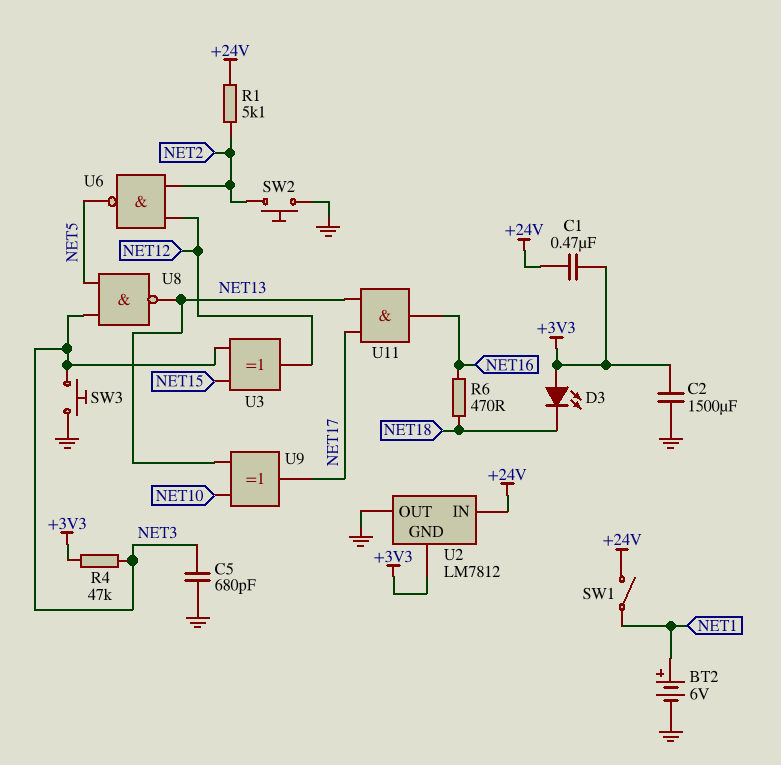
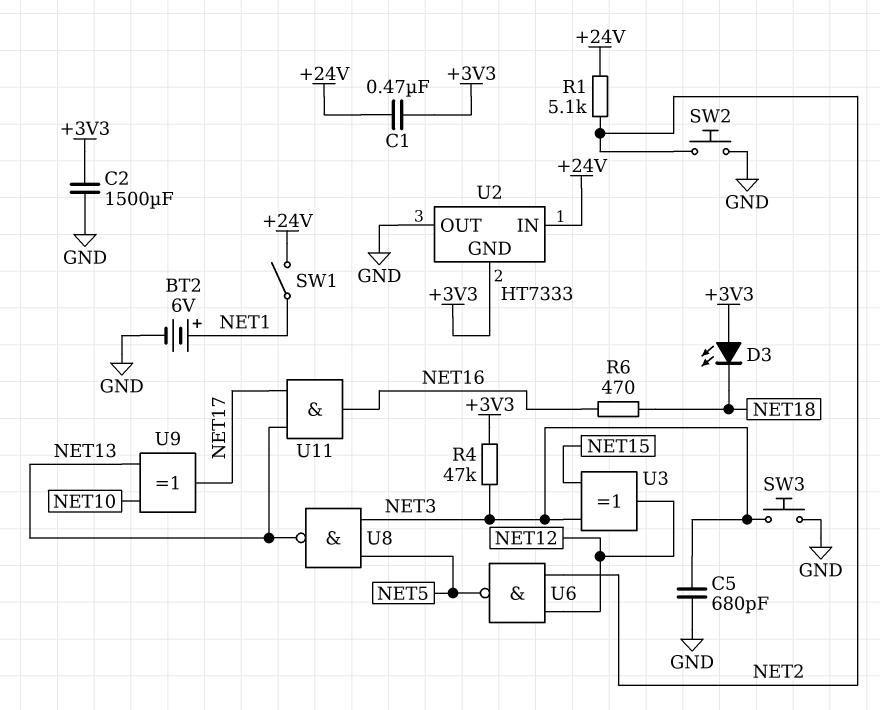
U2: LM7812 -> HT7333

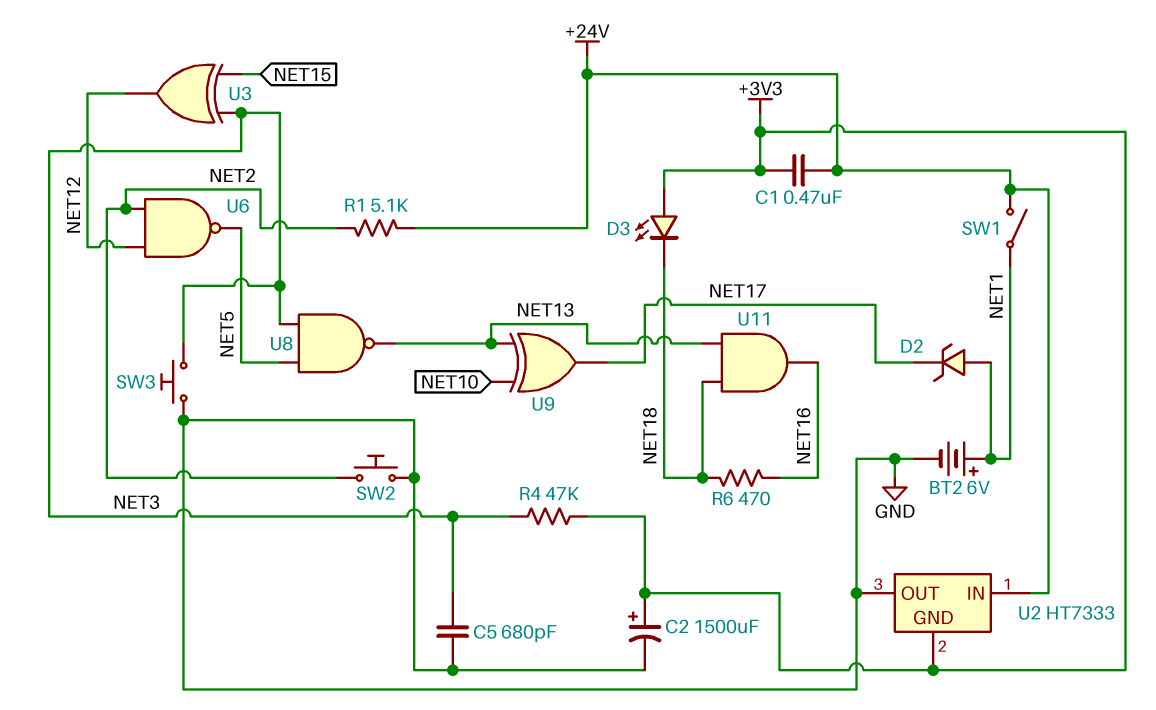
C2: 1500uF (+3V3, GND) -> 1500uF (plus +3V3, minus GND)
D2: none -> zener (A NET1, K NET17)
U11: AND (in NET13, in NET17, out NET16) -> AND (in NET13, in NET18, out NET16)

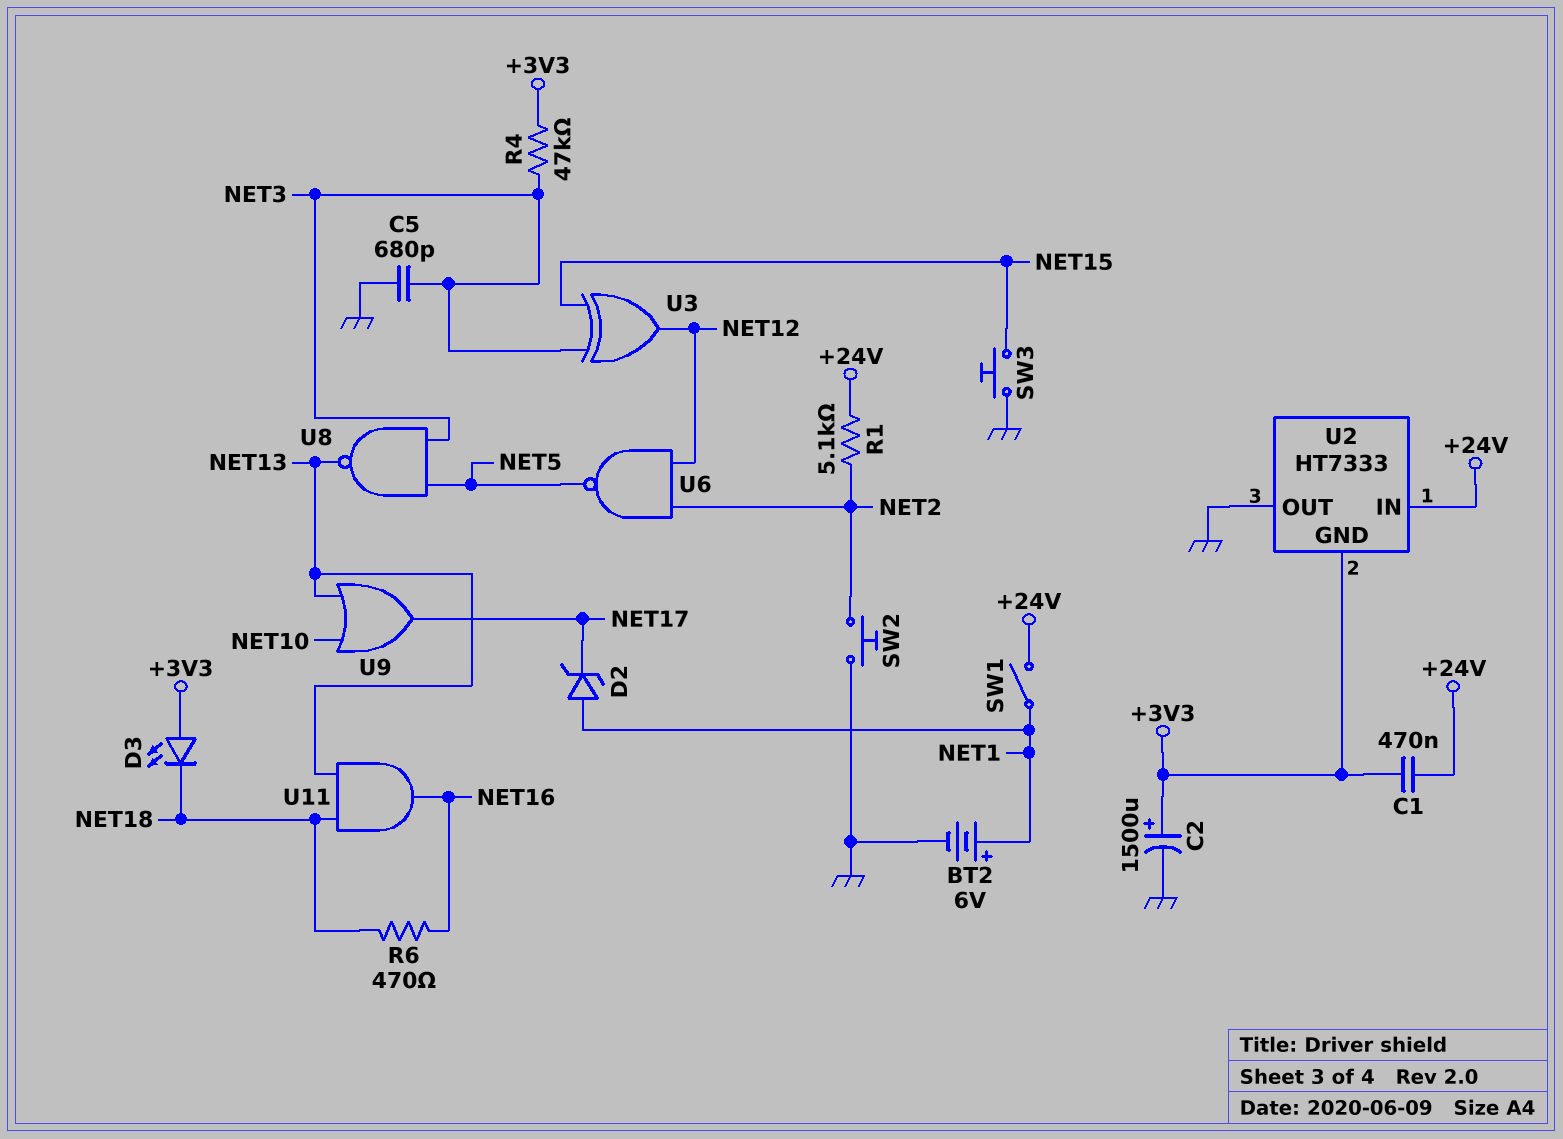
SW3: button (GND, NET3) -> button (GND, NET15)
U9: XOR (in NET10, in NET13, out NET17) -> OR (in NET10, in NET13, out NET17)

